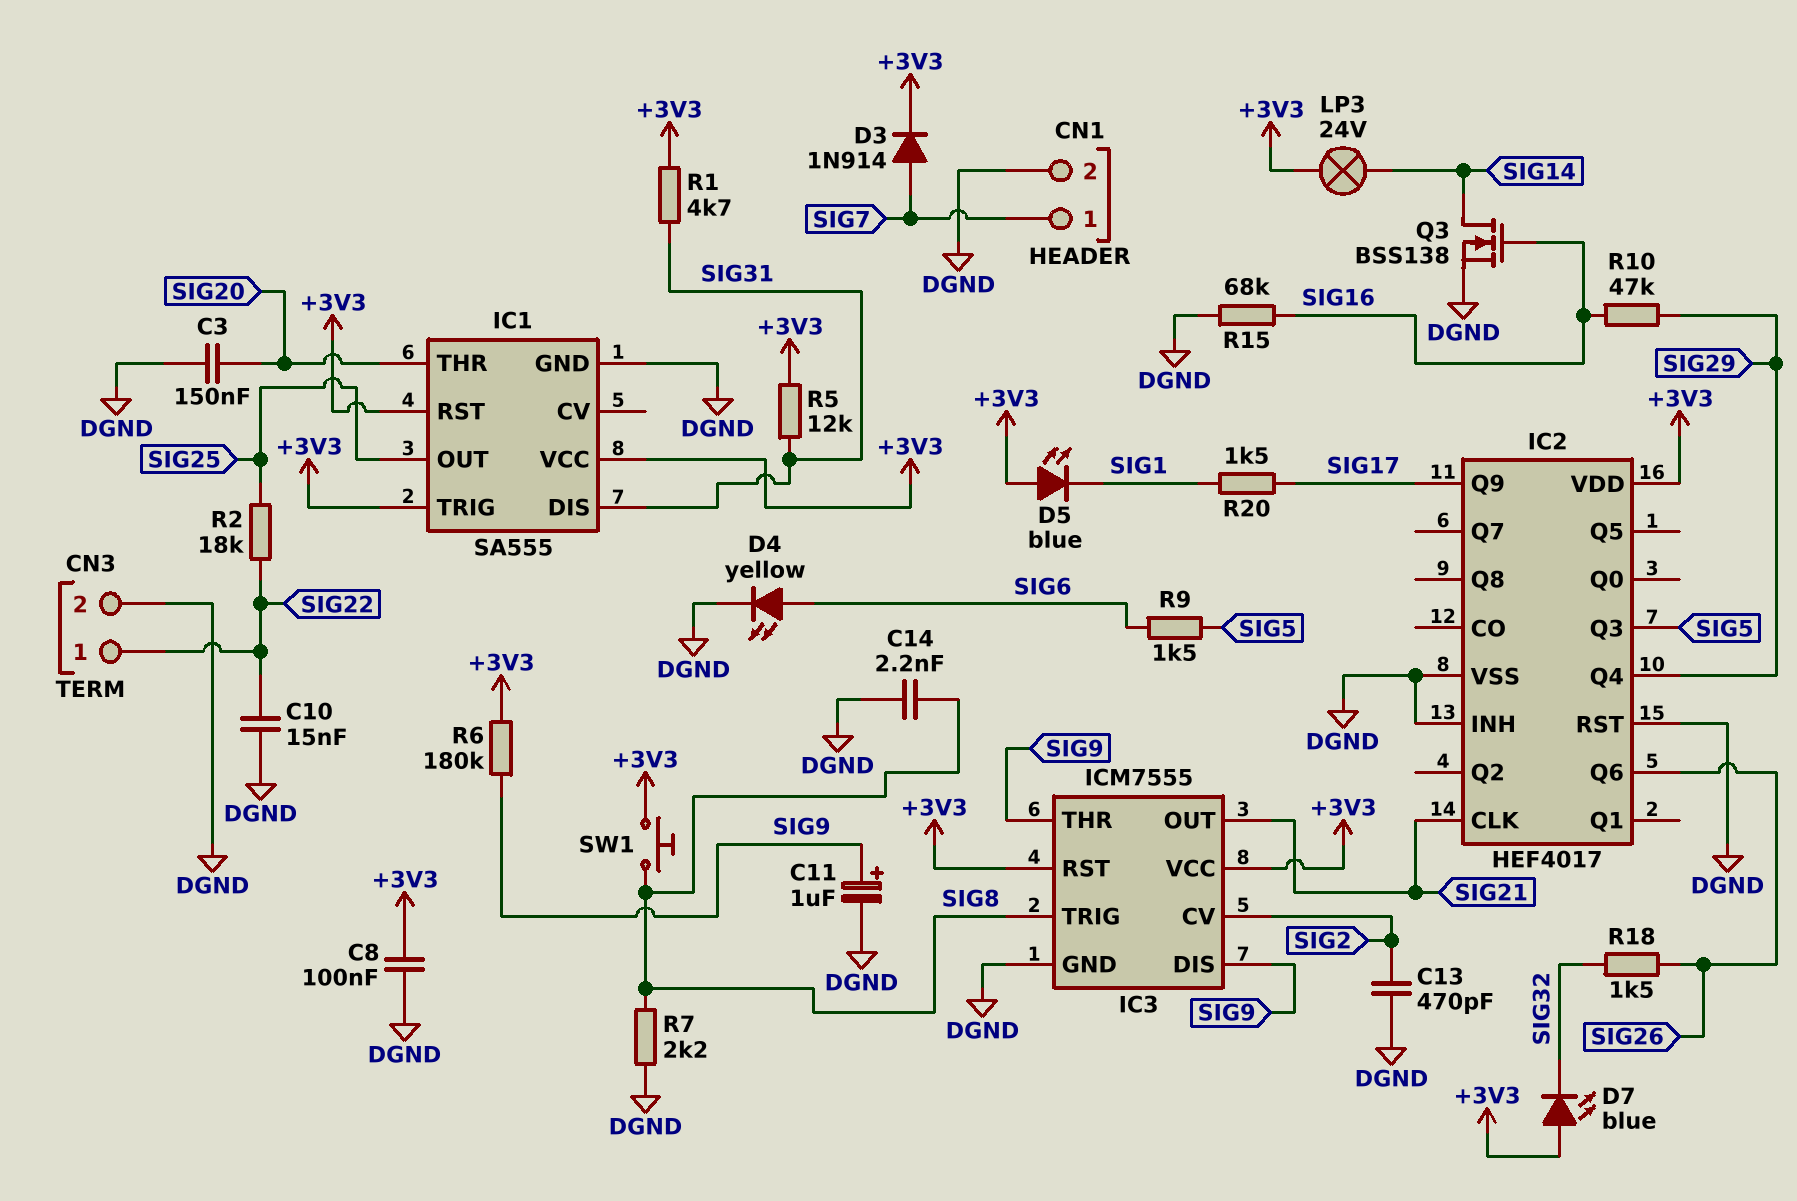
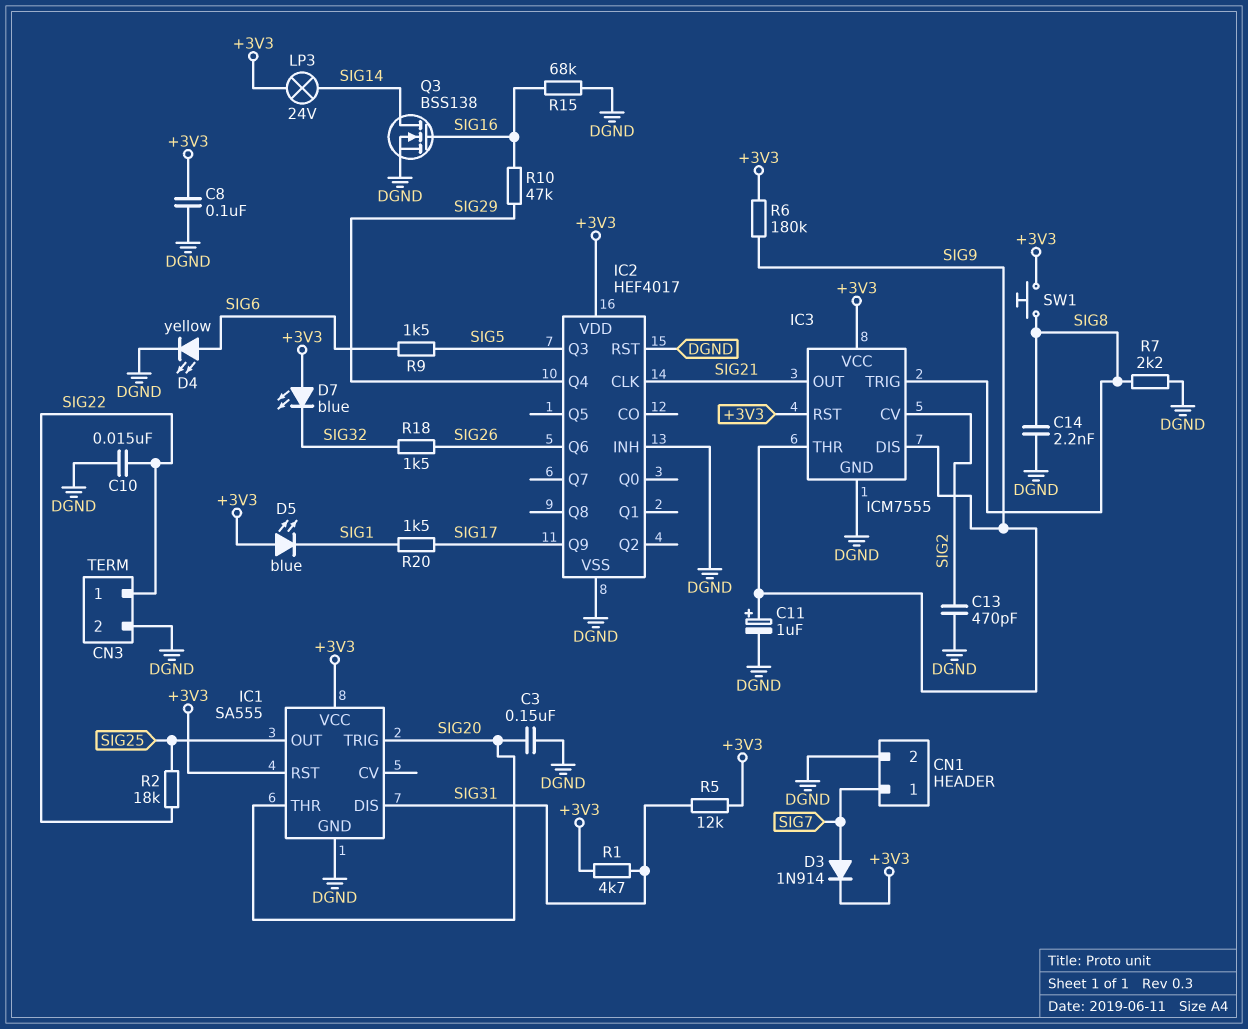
IC1 pin TRIG: +3V3 -> SIG20

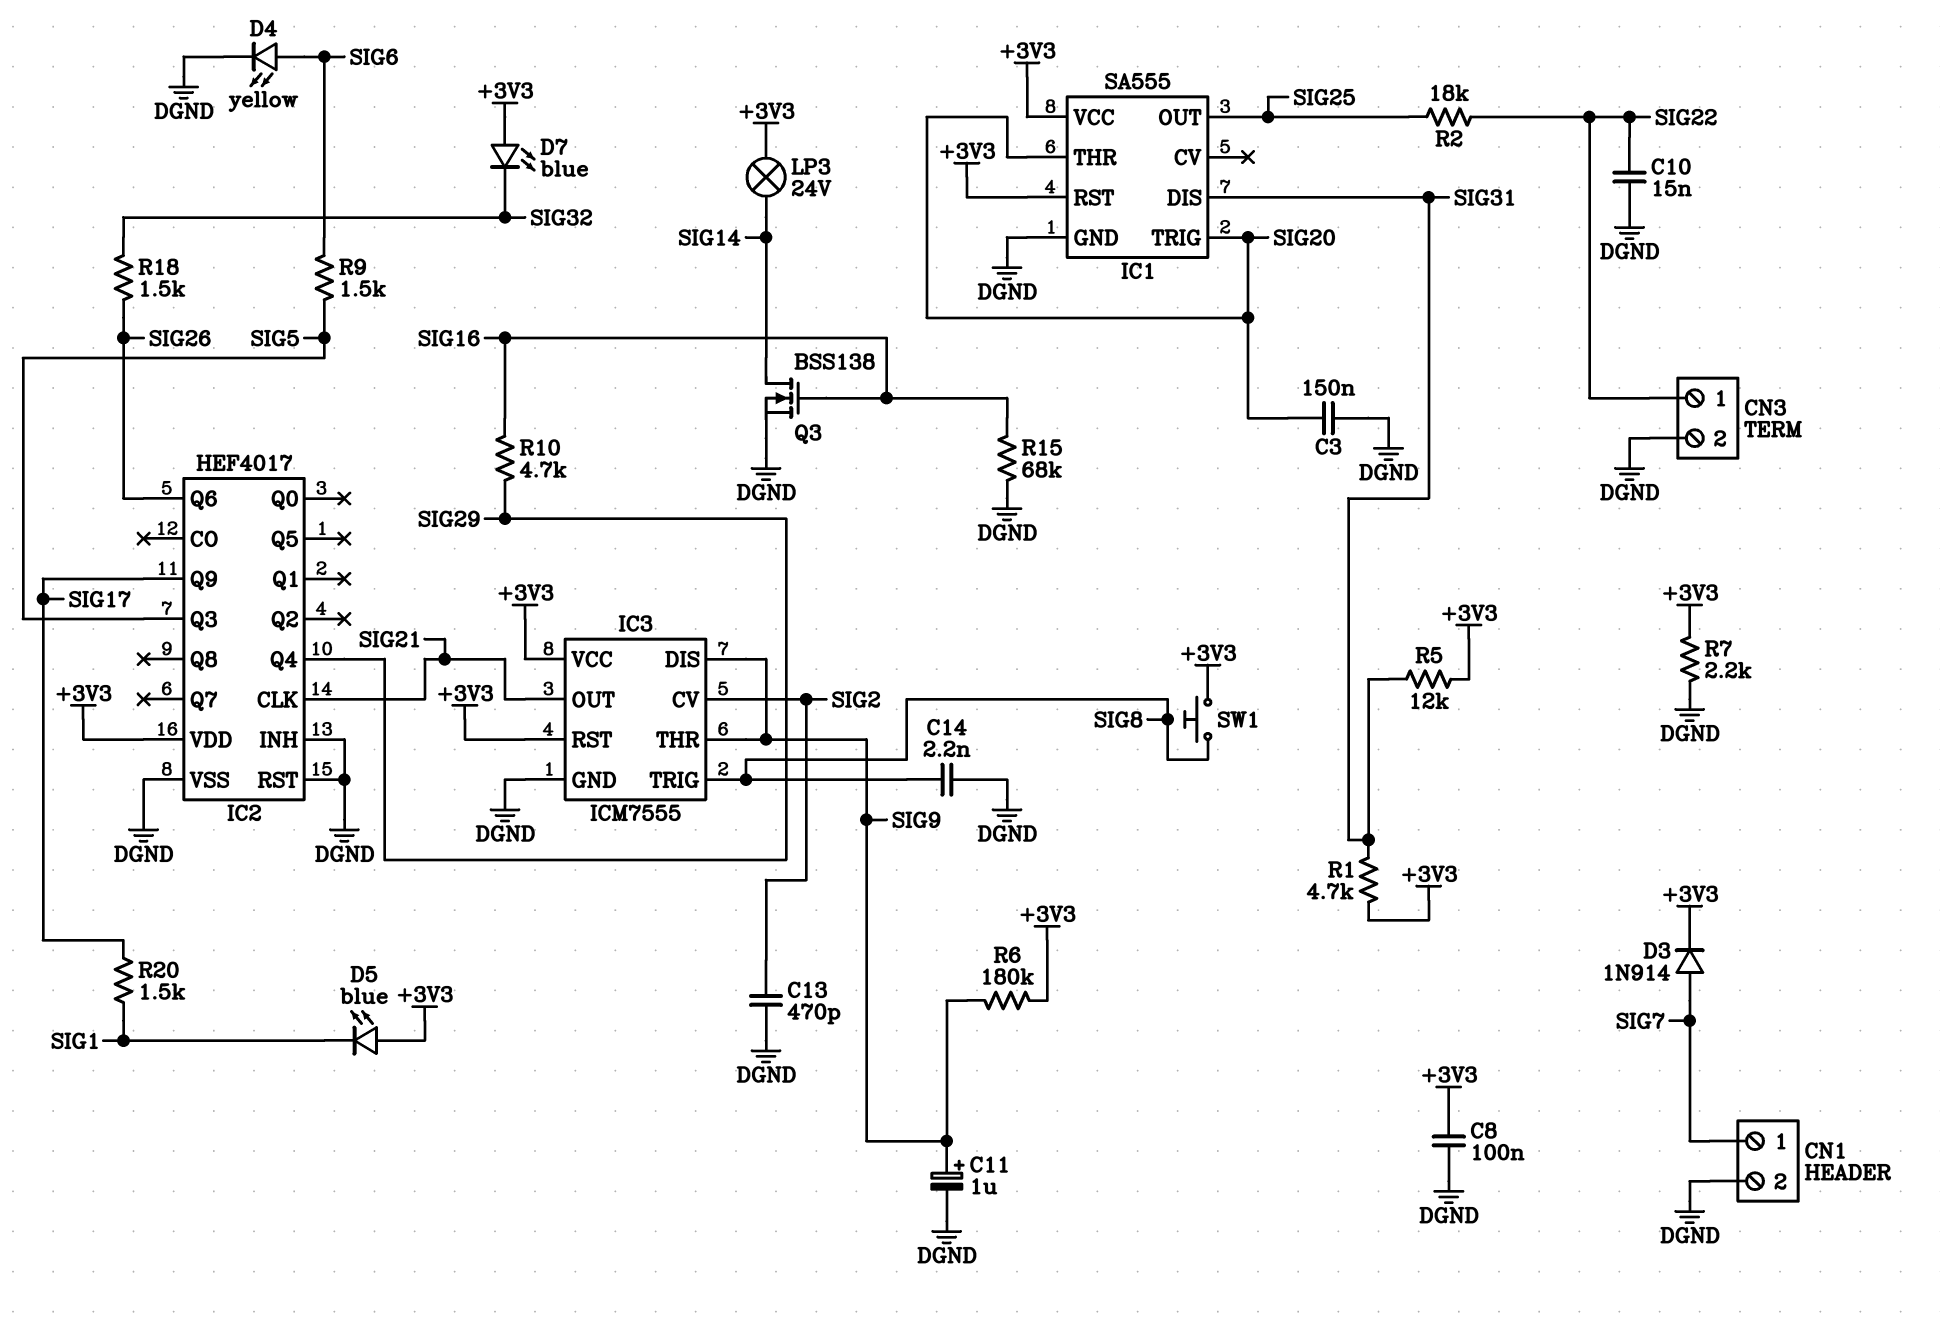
R7: 2.2k (DGND, SIG8) -> 2.2k (+3V3, DGND)
R10: 47k (SIG16, SIG29) -> 4.7k (SIG16, SIG29)

